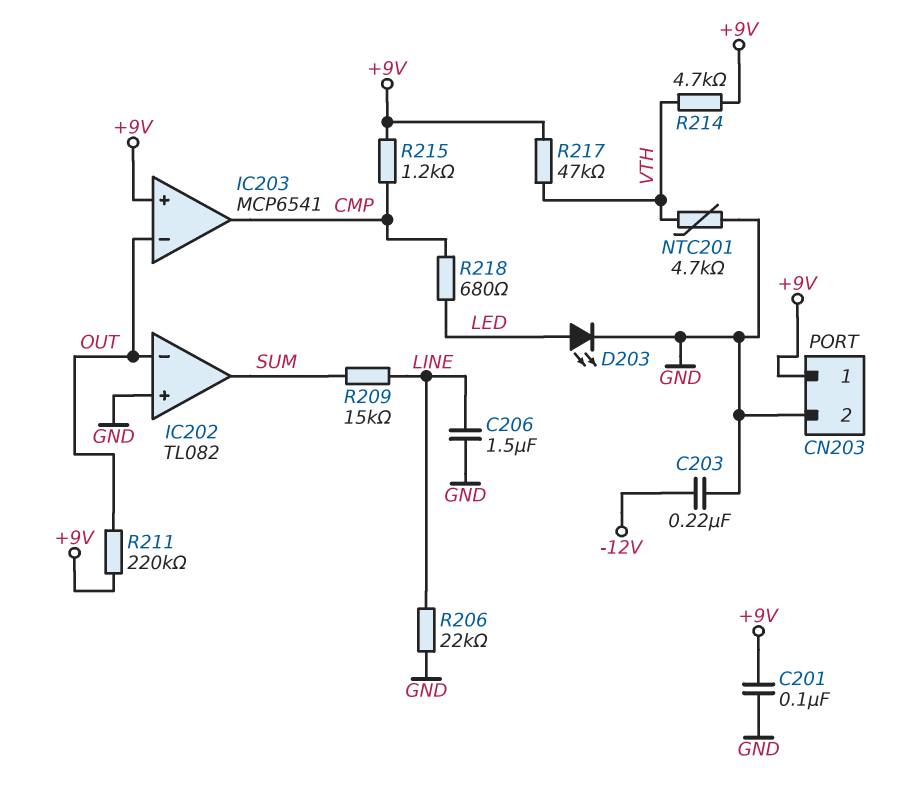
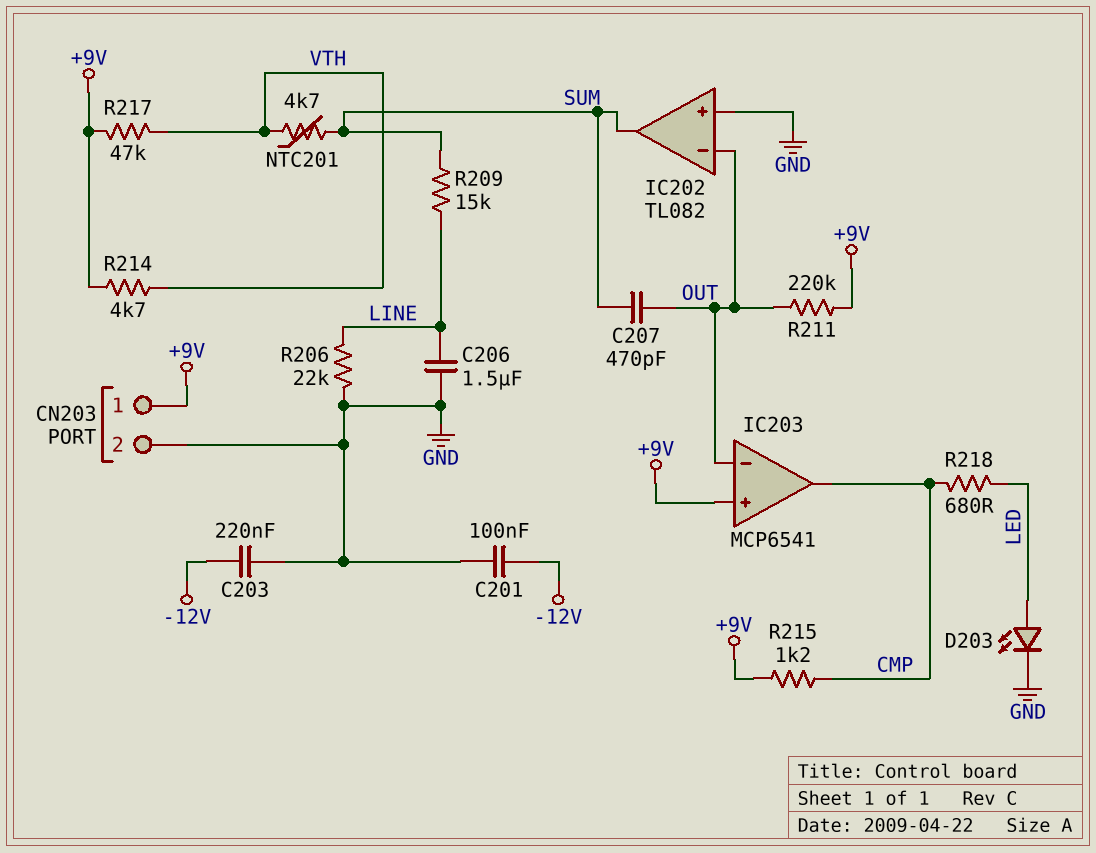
C201: 100nF (+9V, GND) -> 100nF (-12V, GND)
C207: none -> 470pF (OUT, SUM)
NTC201: 4.7k (GND, VTH) -> 4.7k (SUM, VTH)

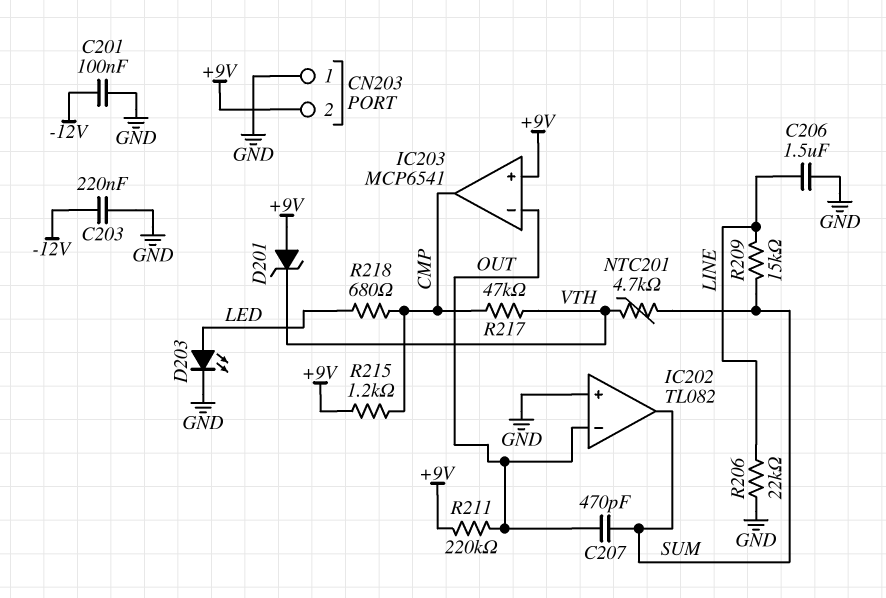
CN203 pin 1: +9V -> GND
CN203 pin 2: GND -> +9V
D201: none -> zener (A +9V, K VTH)
R214: 4.7k (+9V, VTH) -> none
R217: 47k (+9V, VTH) -> 47k (CMP, VTH)

